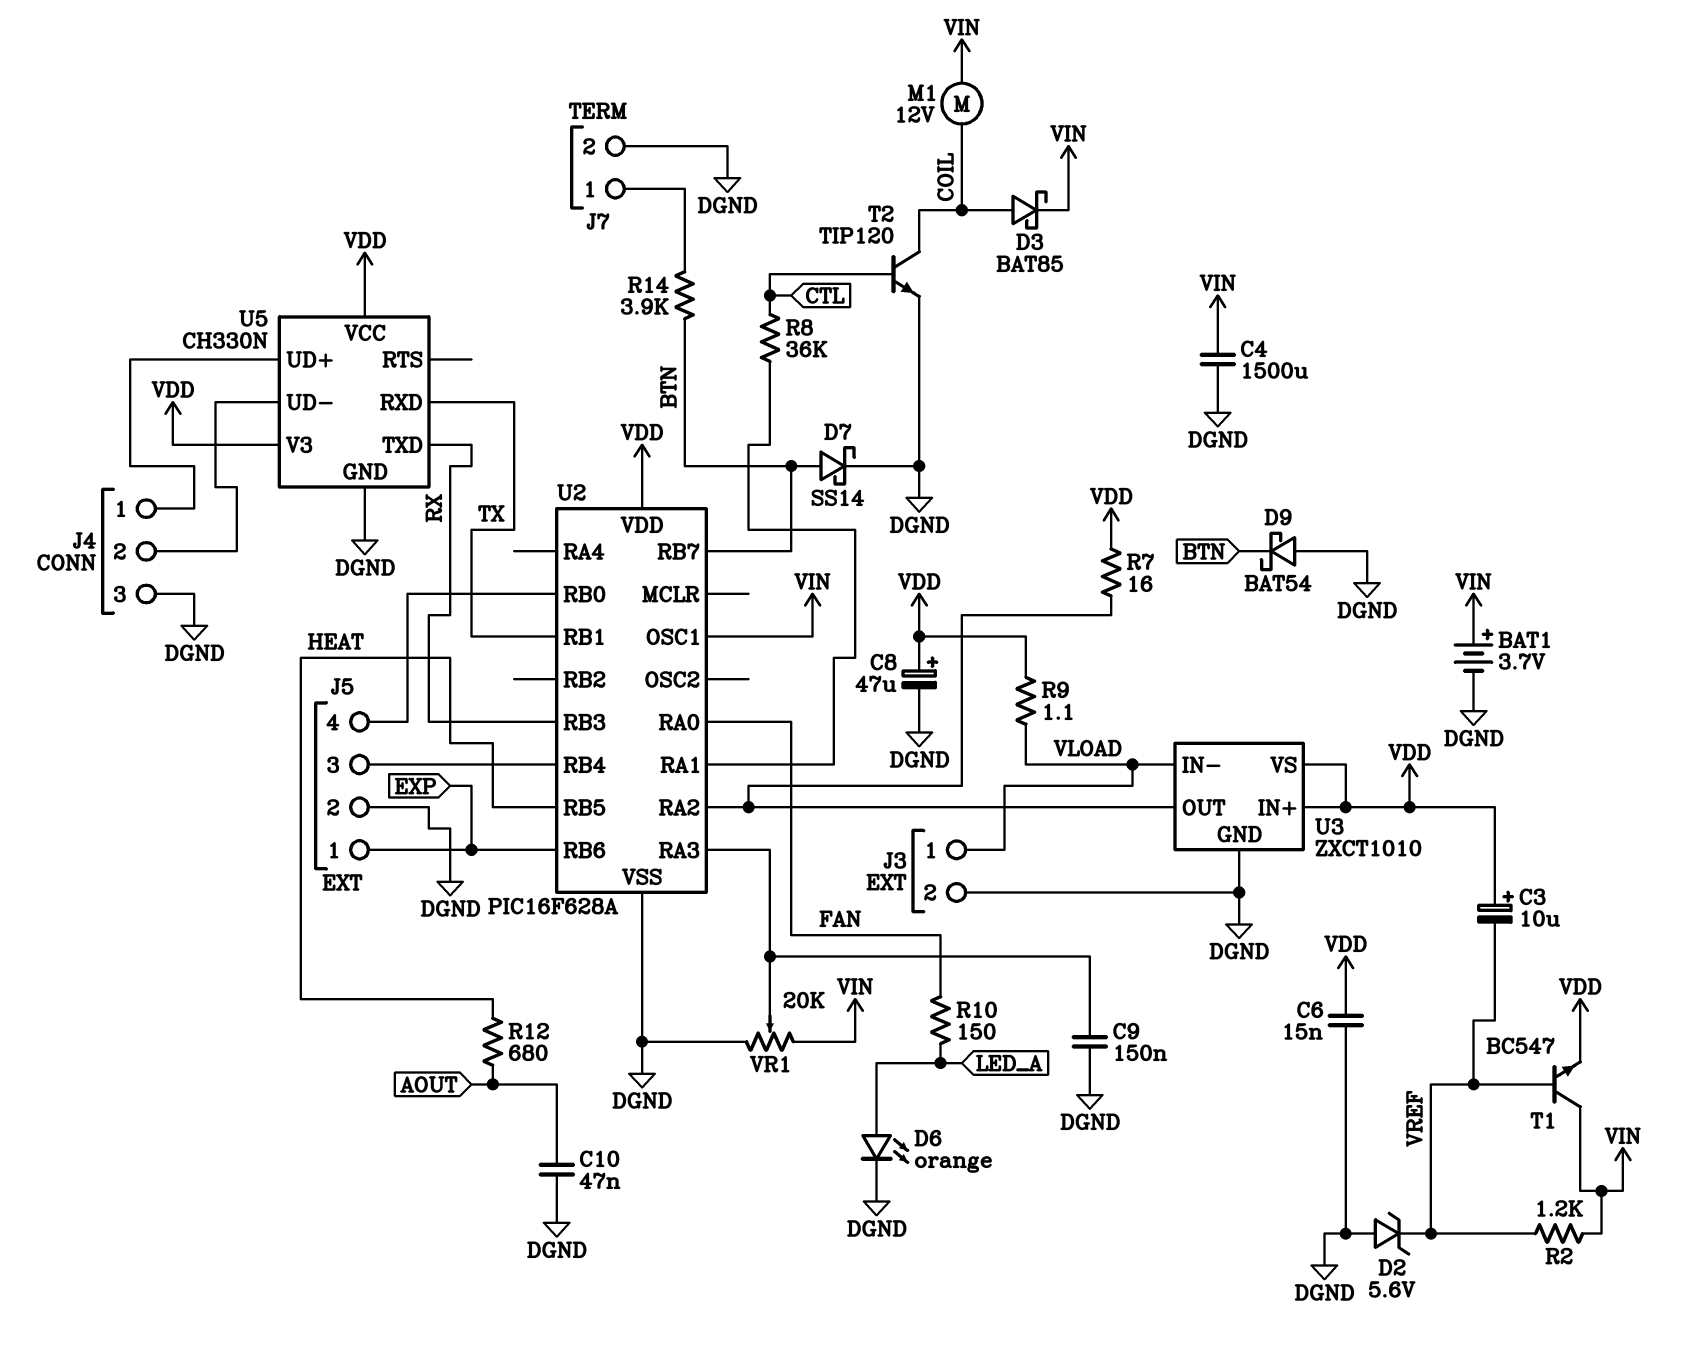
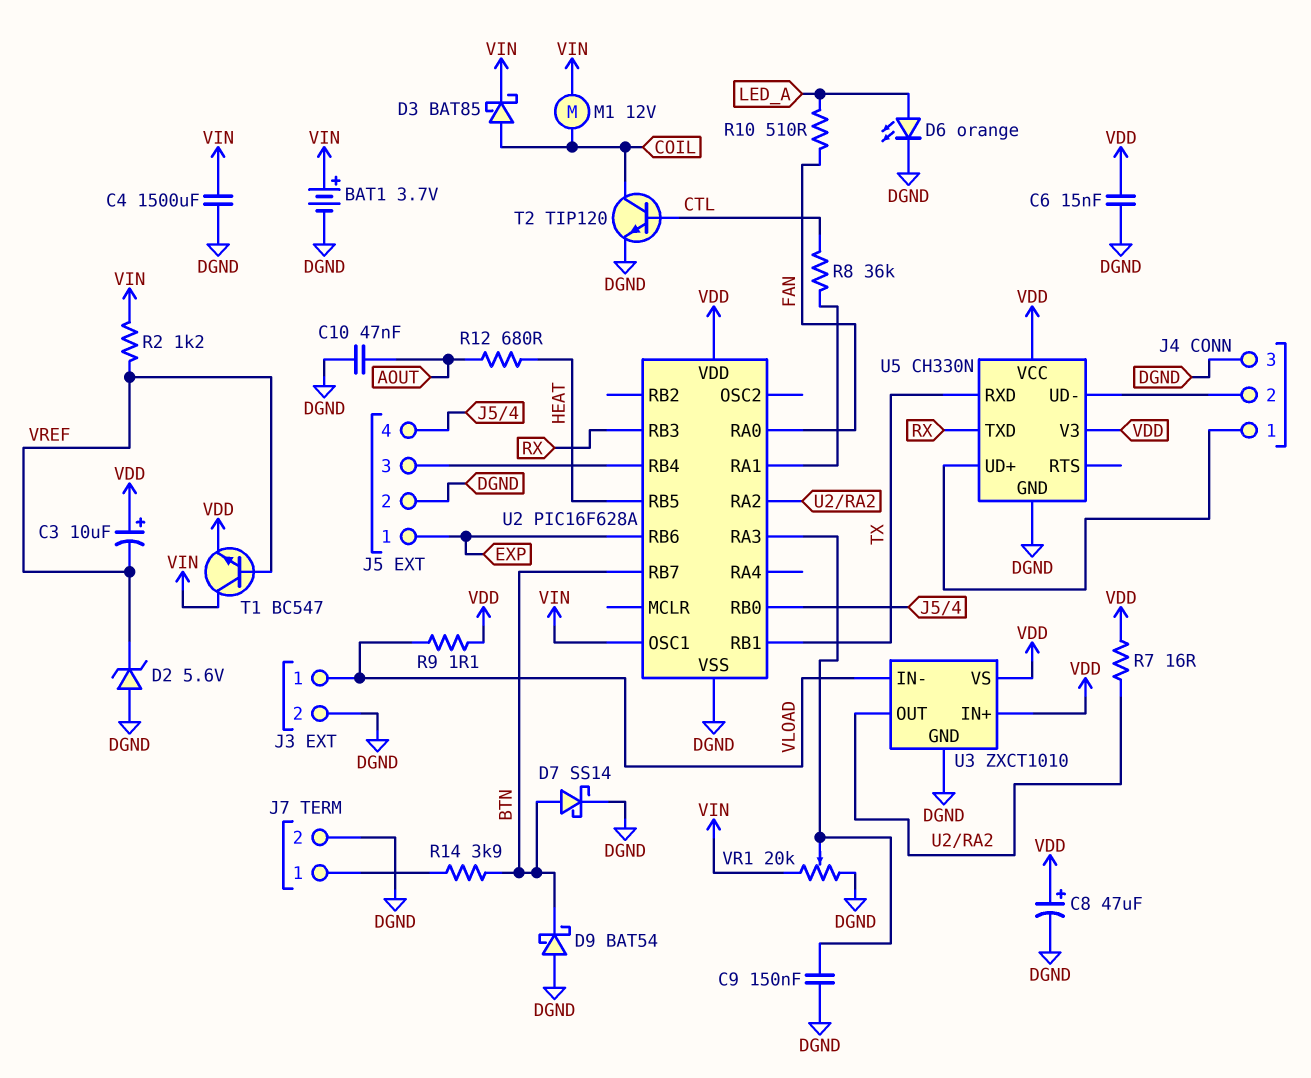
R10: 150 (FAN, LED_A) -> 510 (FAN, LED_A)

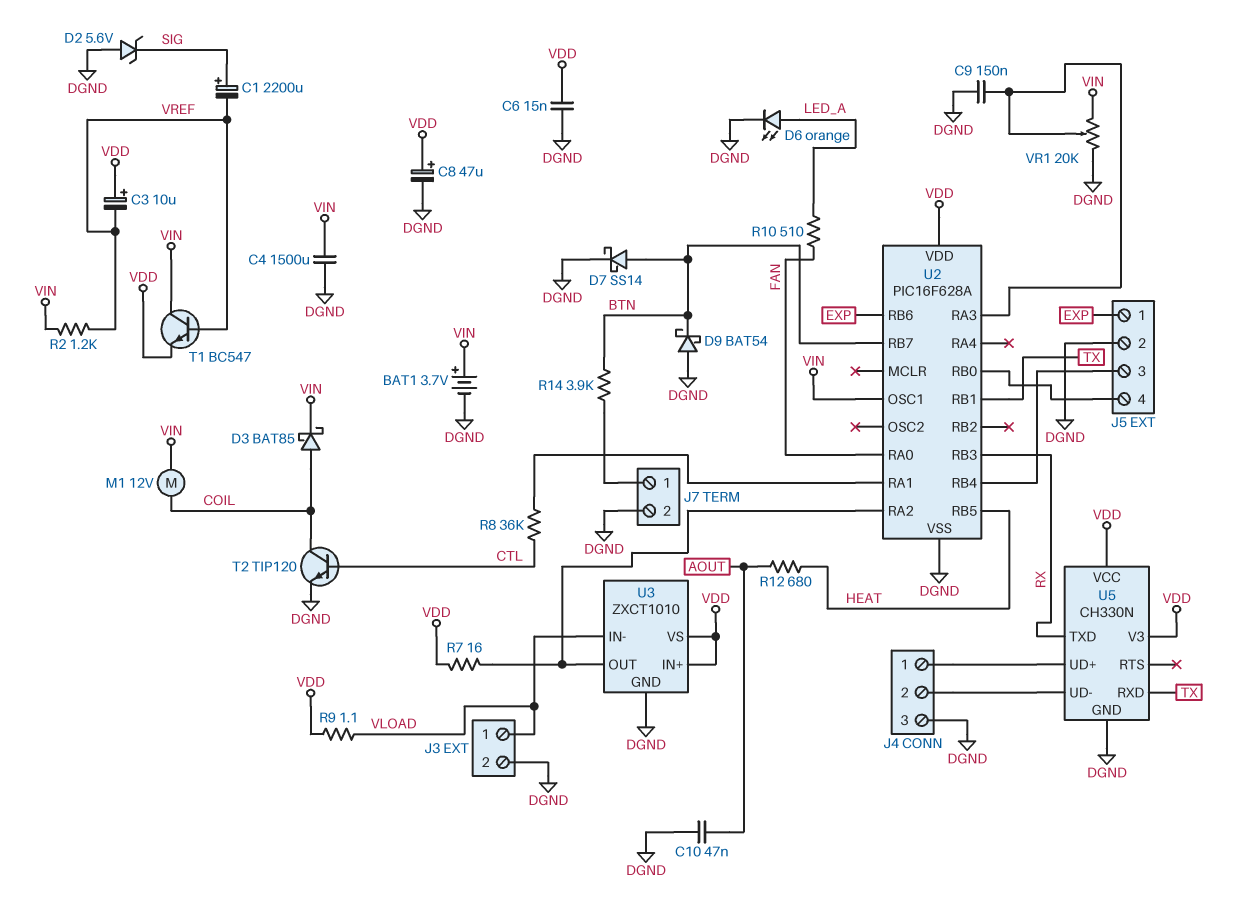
C1: none -> 2200uF (plus SIG, minus VREF)
D2: zener 5.6V (A DGND, K VREF) -> zener 5.6V (A DGND, K SIG)

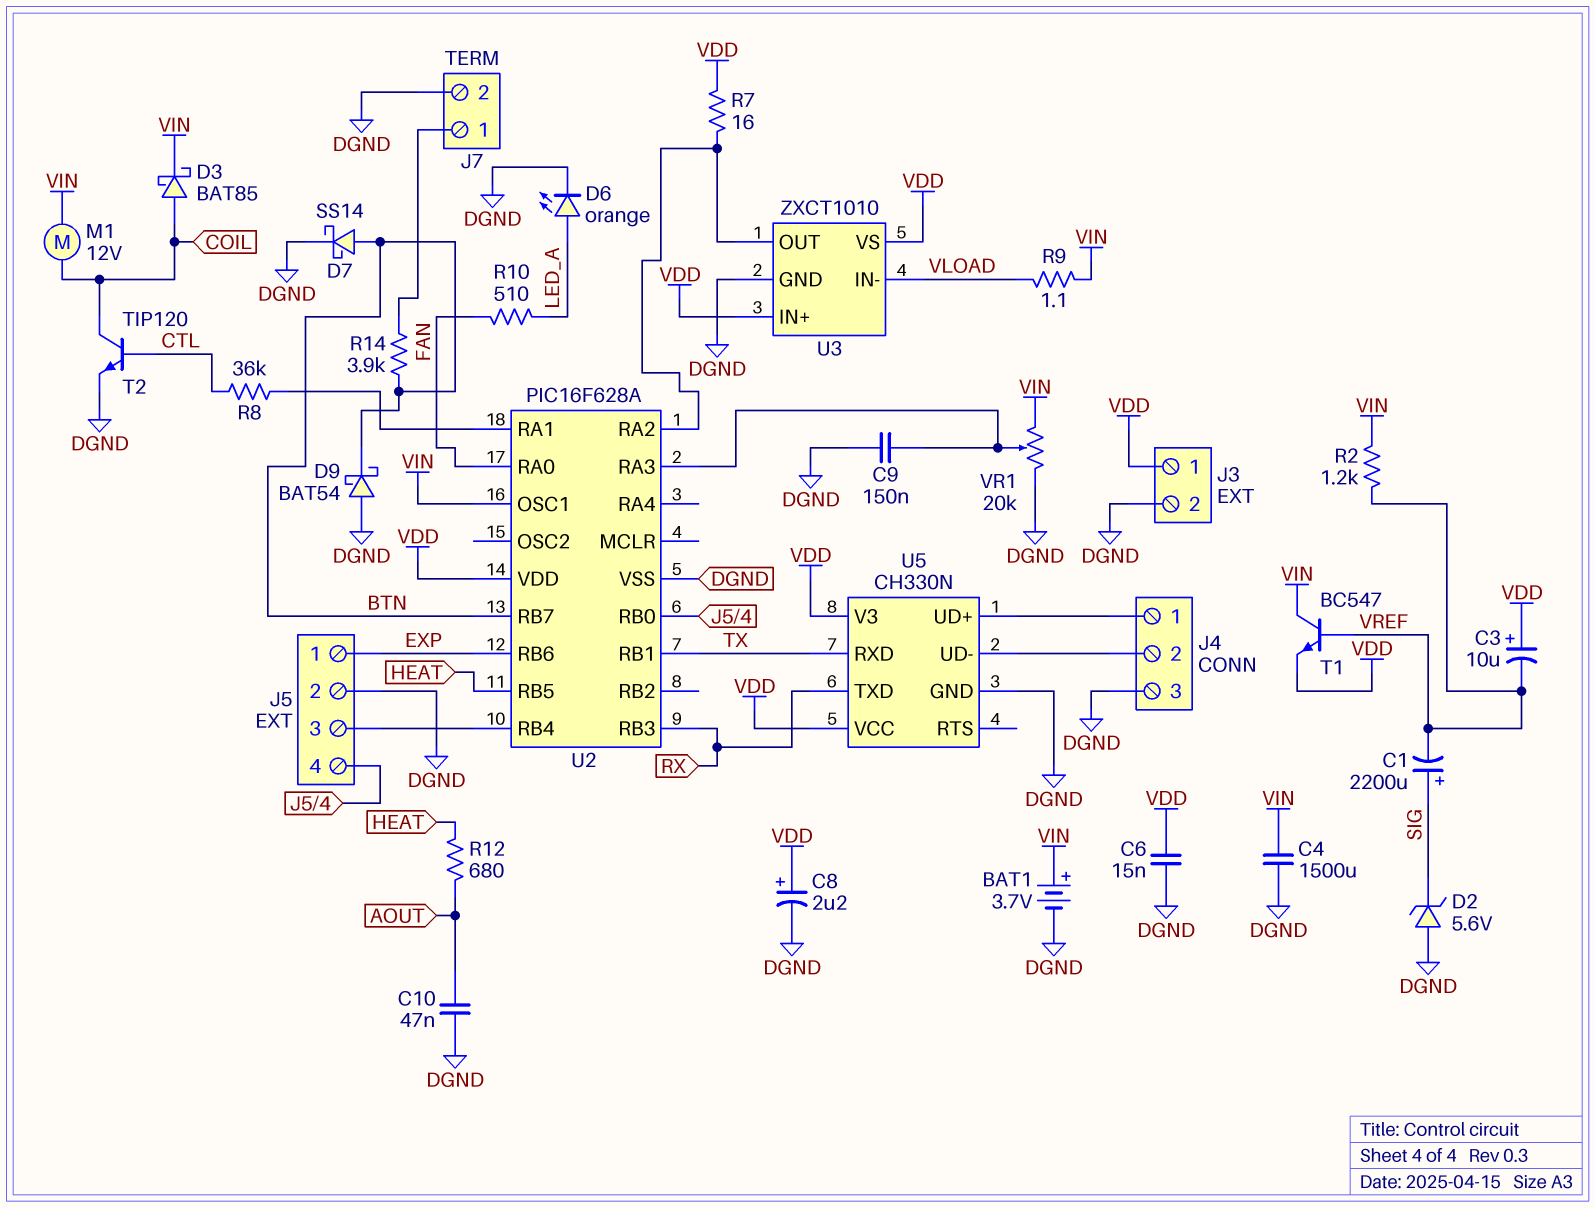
C8: 47uF (plus VDD, minus DGND) -> 2.2uF (plus VDD, minus DGND)
J3 pin 1: VLOAD -> VDD
R9: 1.1 (VDD, VLOAD) -> 1.1 (VIN, VLOAD)

